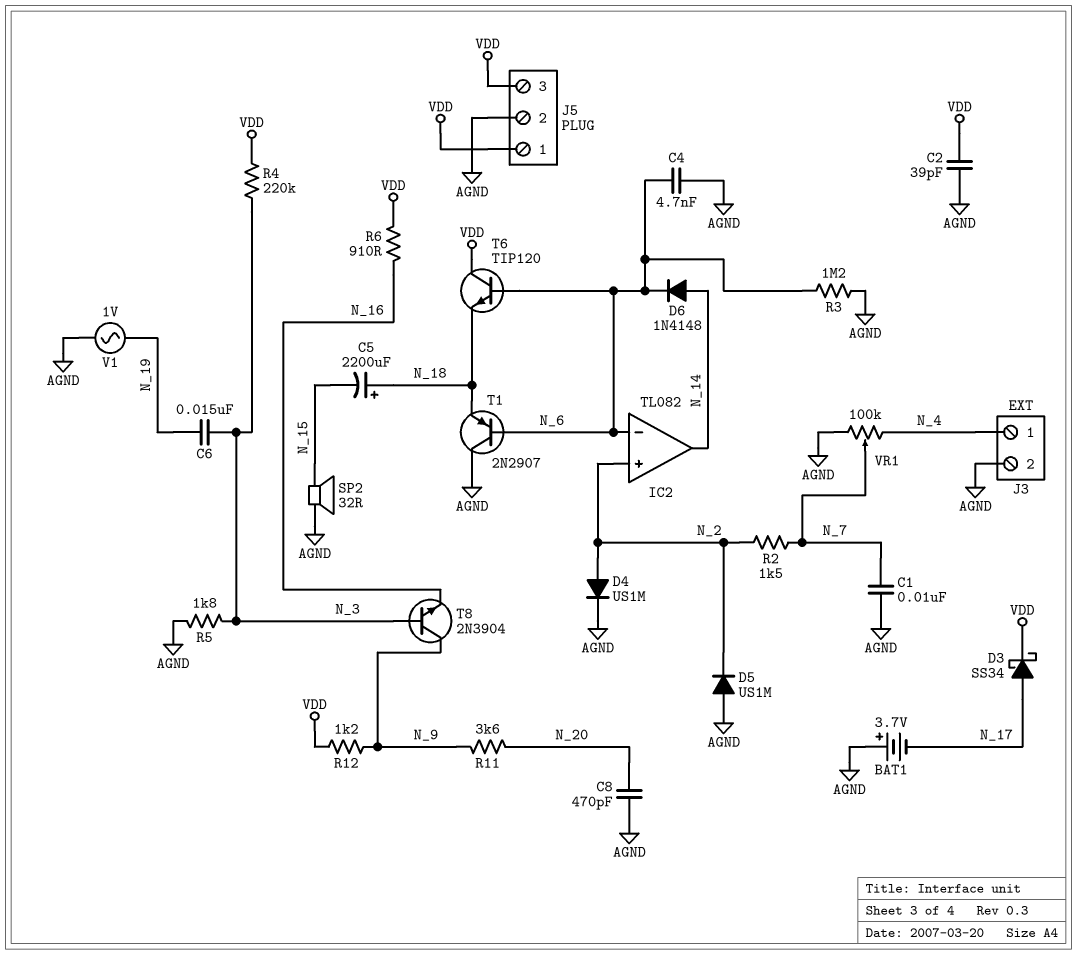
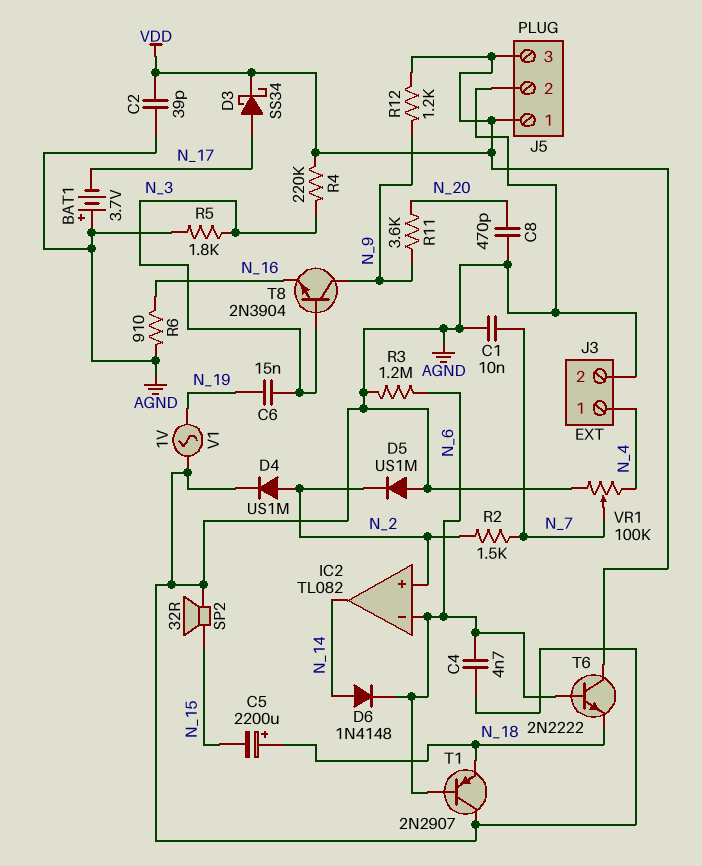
R6: 910 (N_16, VDD) -> 910 (AGND, N_16)
T6: NPN TIP120 (B N_6, C VDD, E N_18) -> NPN 2N2222 (B N_6, C VDD, E N_18)

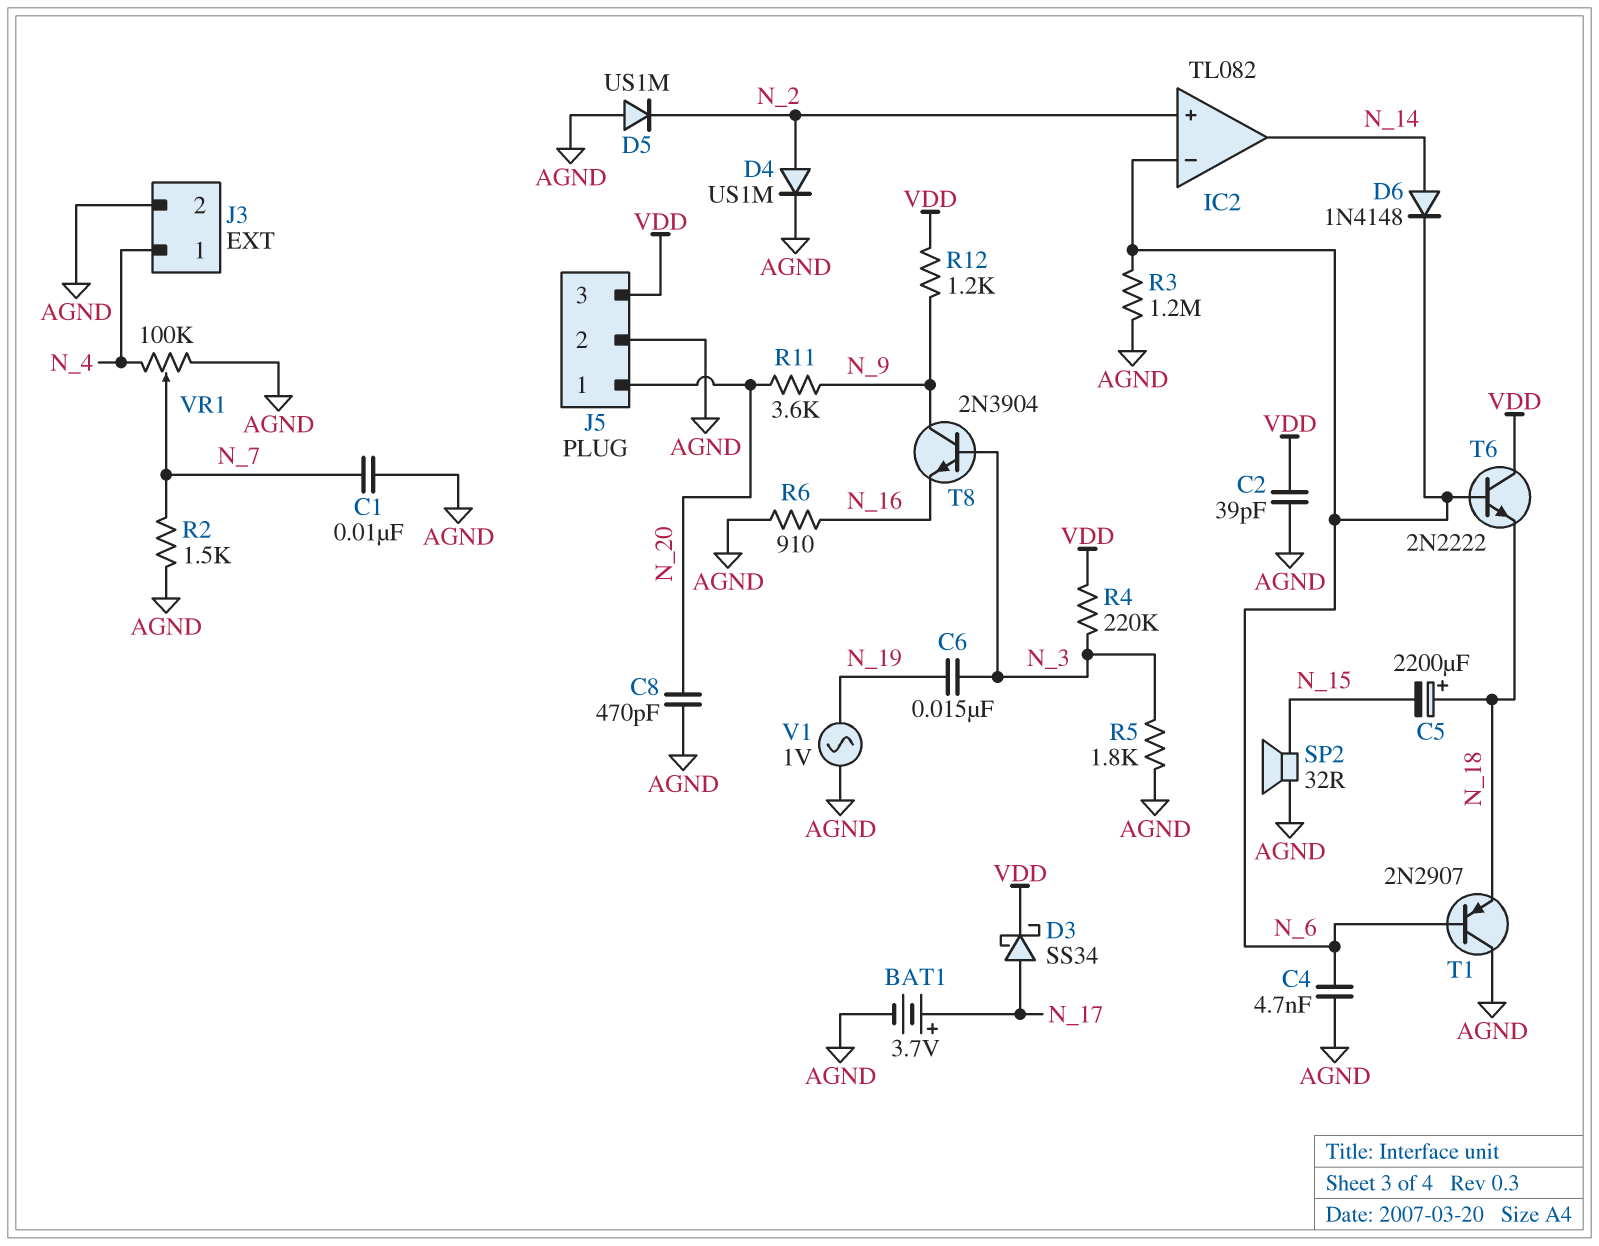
BAT1: 3.7V (plus AGND, minus N_17) -> 3.7V (plus N_17, minus AGND)
J5 pin 1: VDD -> N_20
R2: 1.5k (N_2, N_7) -> 1.5k (AGND, N_7)

